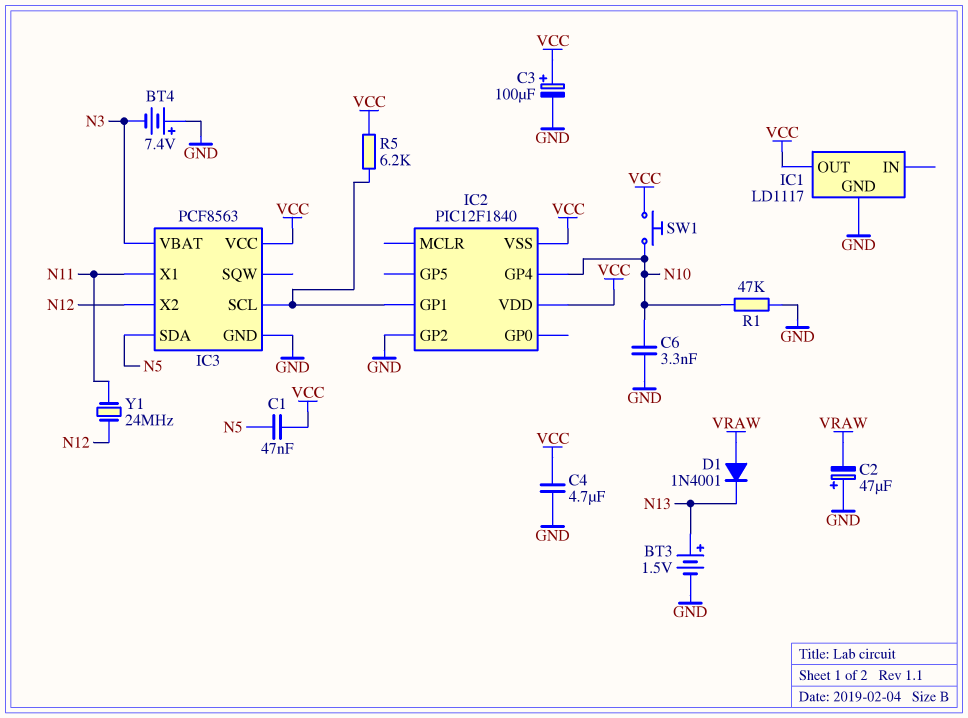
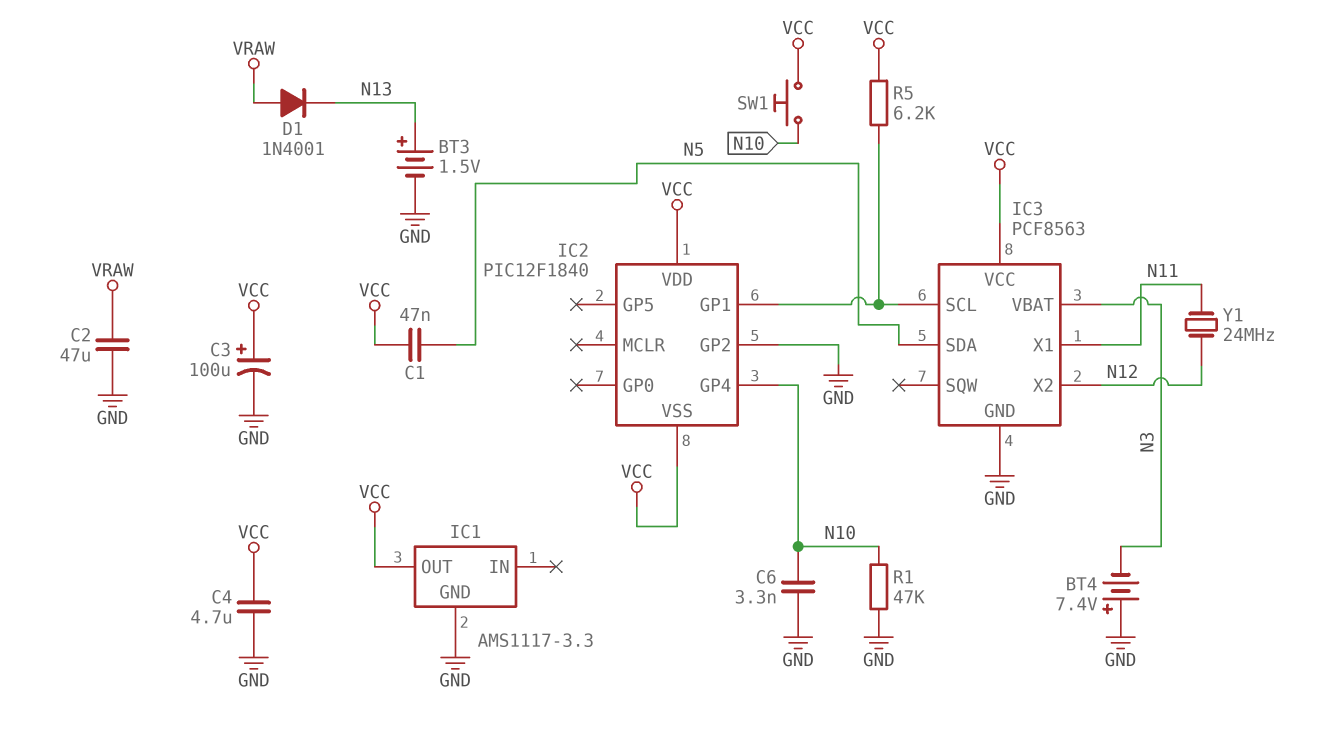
C2: 47uF (plus GND, minus VRAW) -> 47uF (GND, VRAW)
IC1: LD1117 -> AMS1117-3.3

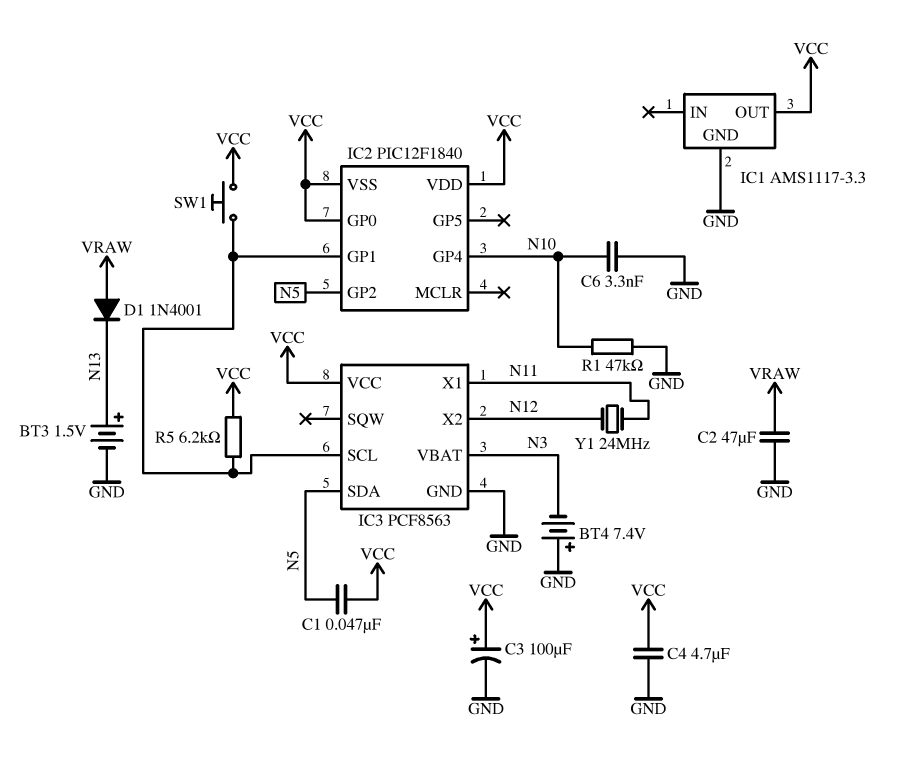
IC2 pin GP0: none -> VCC
IC2 pin GP2: GND -> N5
SW1: button (N10, VCC) -> button (IC2/GP1, VCC)

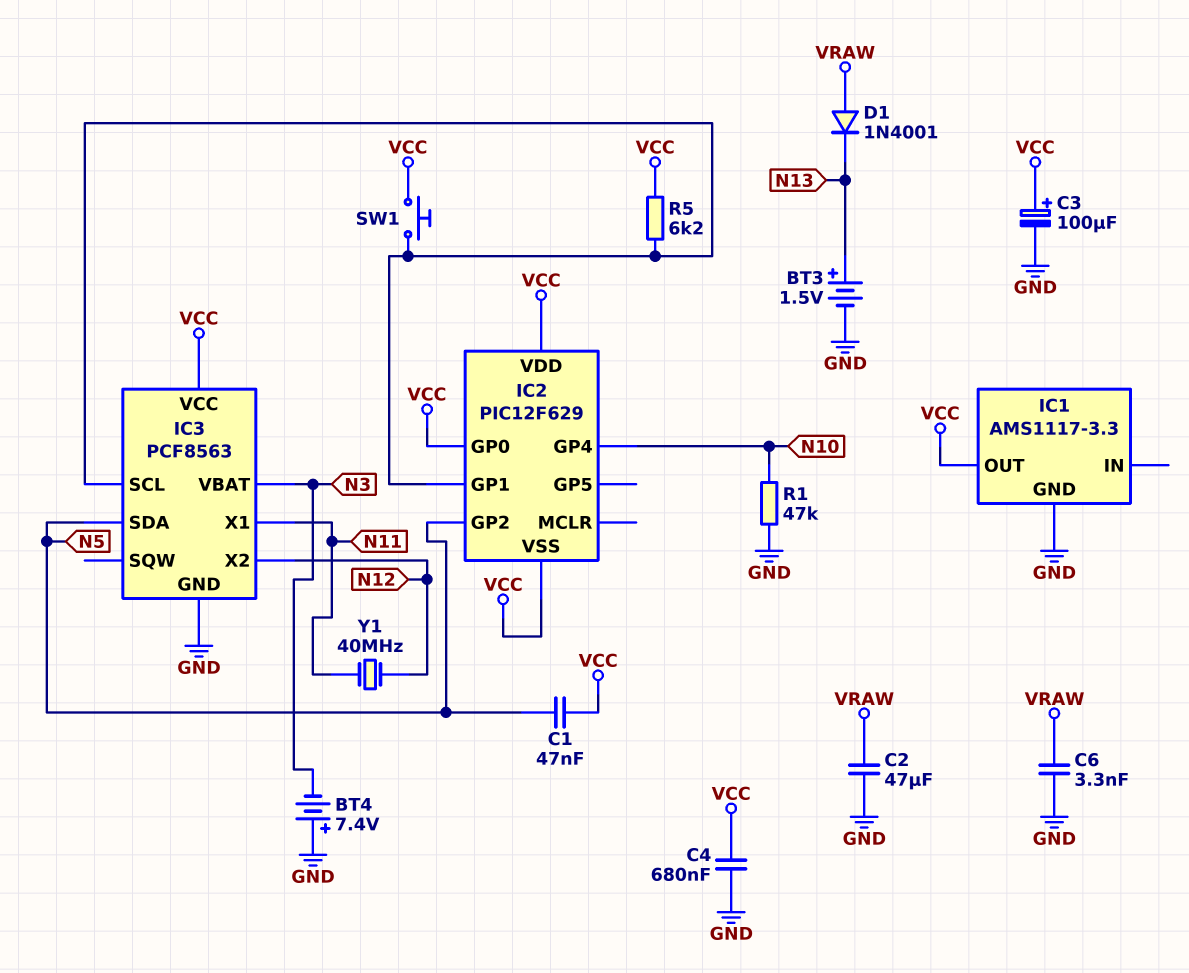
C4: 4.7uF (GND, VCC) -> 680nF (GND, VCC)
C6: 3.3nF (GND, N10) -> 3.3nF (GND, VRAW)
IC2: PIC12F1840 -> PIC12F629
Y1: 24MHz (N11, N12) -> 40MHz (N11, N12)

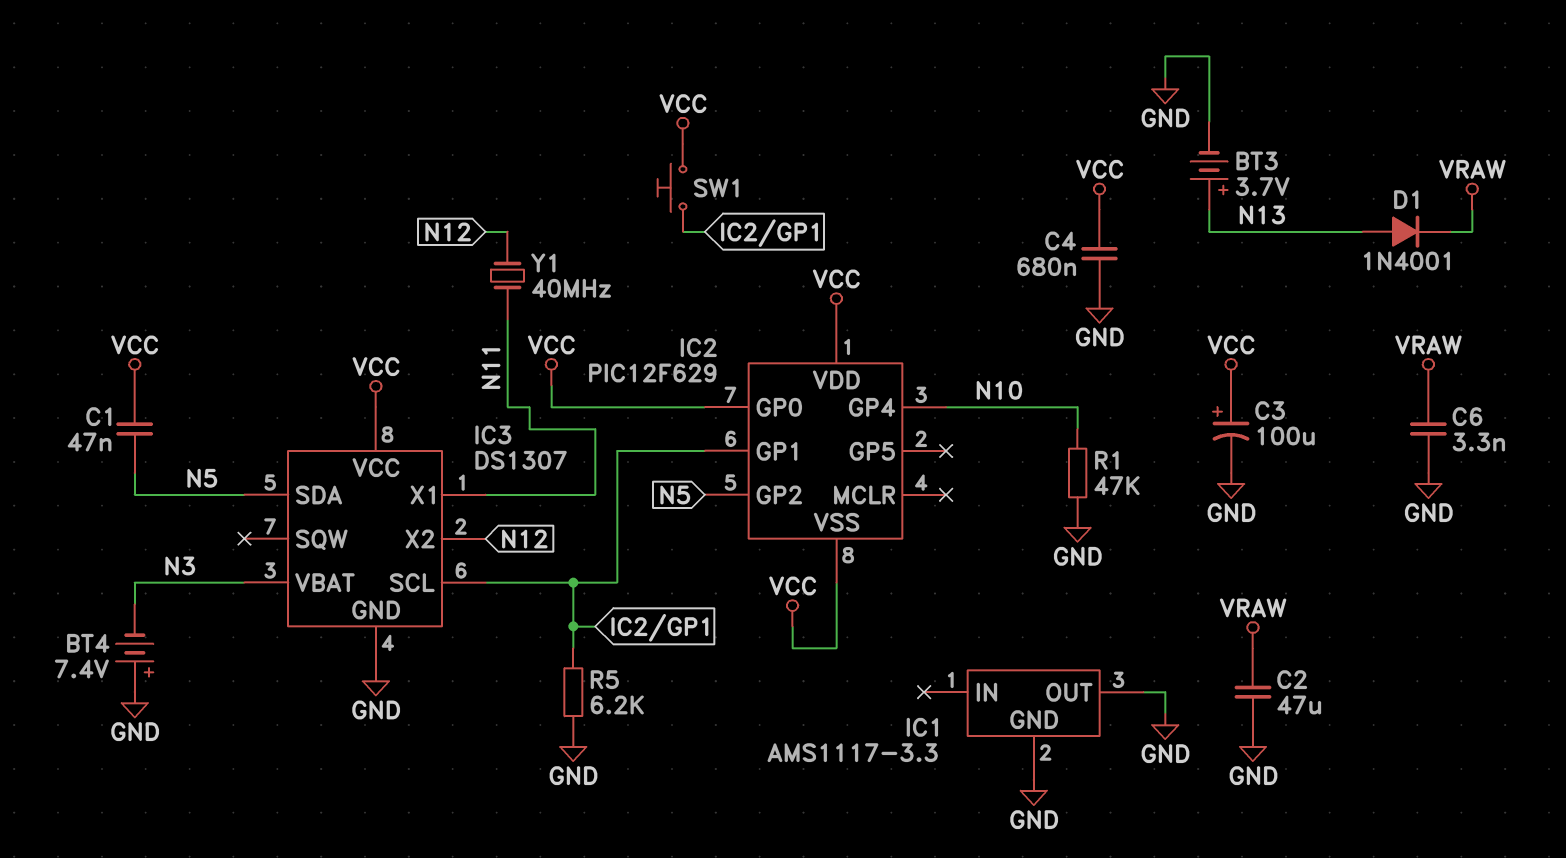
BT3: 1.5V (plus N13, minus GND) -> 3.7V (plus N13, minus GND)
D1: diode 1N4001 (A VRAW, K N13) -> diode 1N4001 (A N13, K VRAW)
IC1 pin OUT: VCC -> GND
IC3: PCF8563 -> DS1307
R5: 6.2k (IC2/GP1, VCC) -> 6.2k (GND, IC2/GP1)

